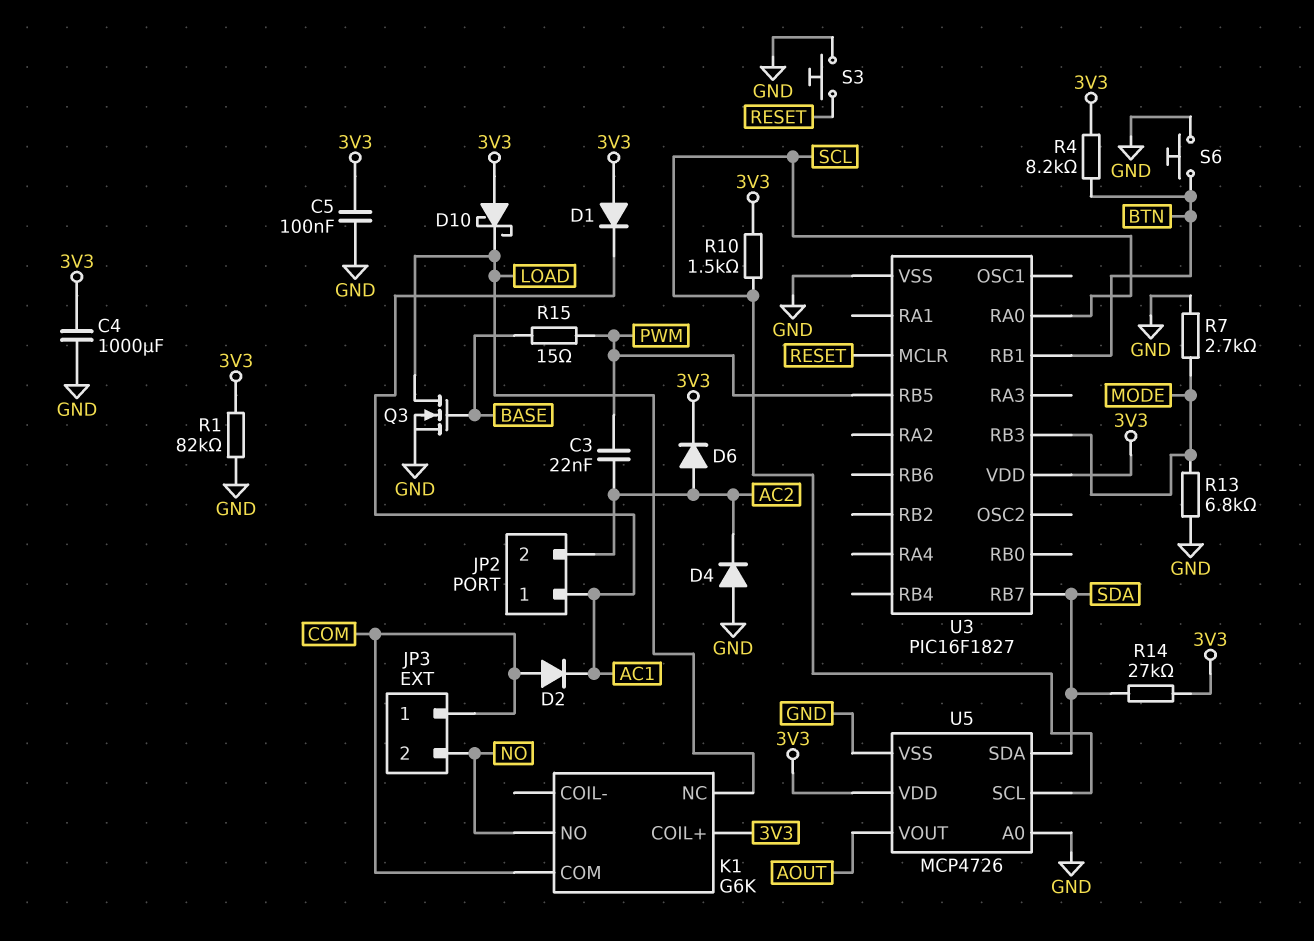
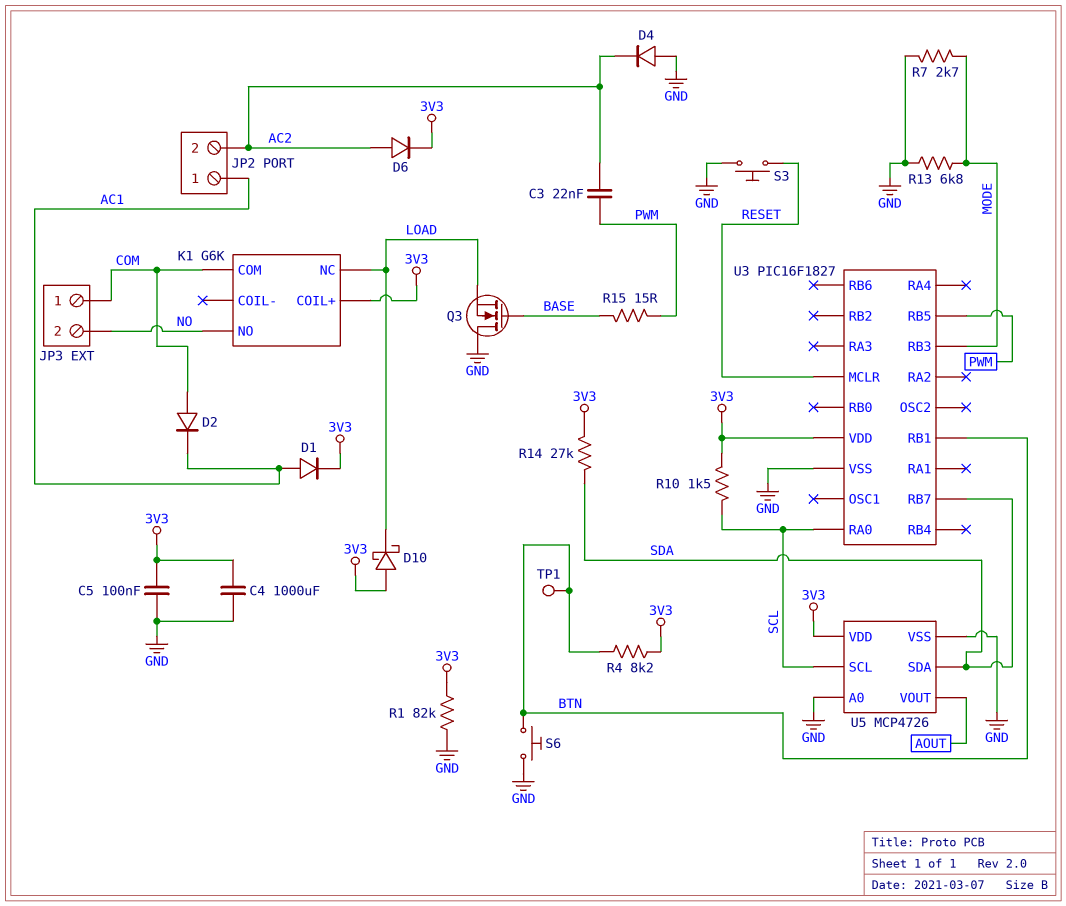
D1: diode (A 3V3, K AC1) -> diode (A AC1, K 3V3)
Q3: NMOS (G BASE, D LOAD, S GND) -> NMOS (G BASE, D GND, S LOAD)
TP1: none -> test point (BTN)

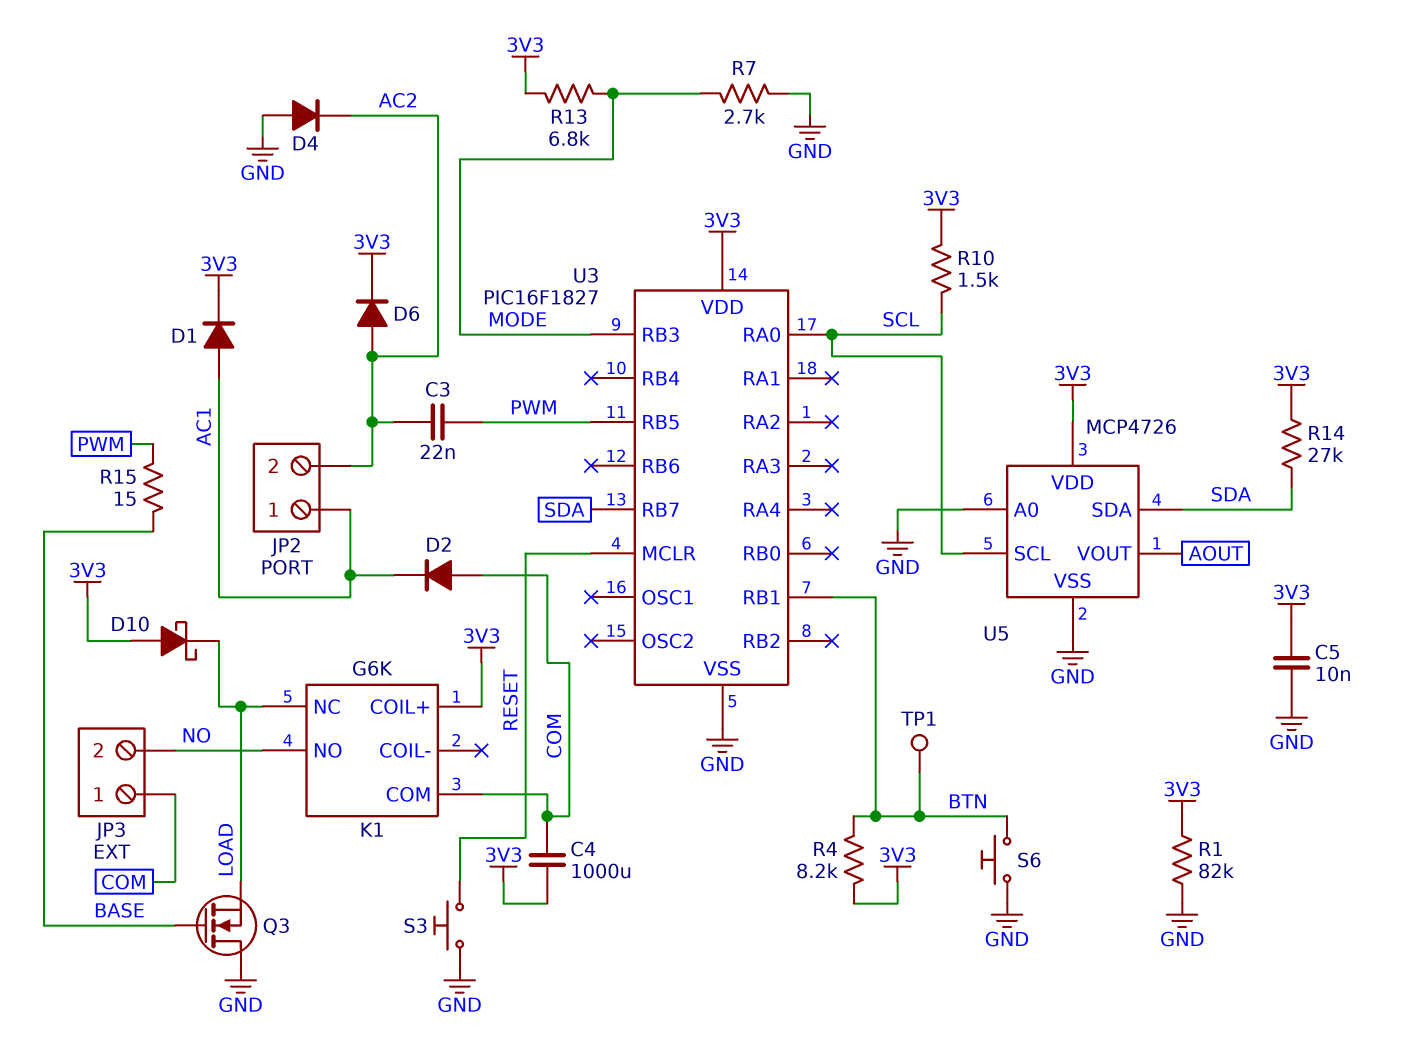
C4: 1000uF (3V3, GND) -> 1000uF (3V3, COM)
C5: 100nF (3V3, GND) -> 10nF (3V3, GND)
R13: 6.8k (GND, MODE) -> 6.8k (3V3, MODE)

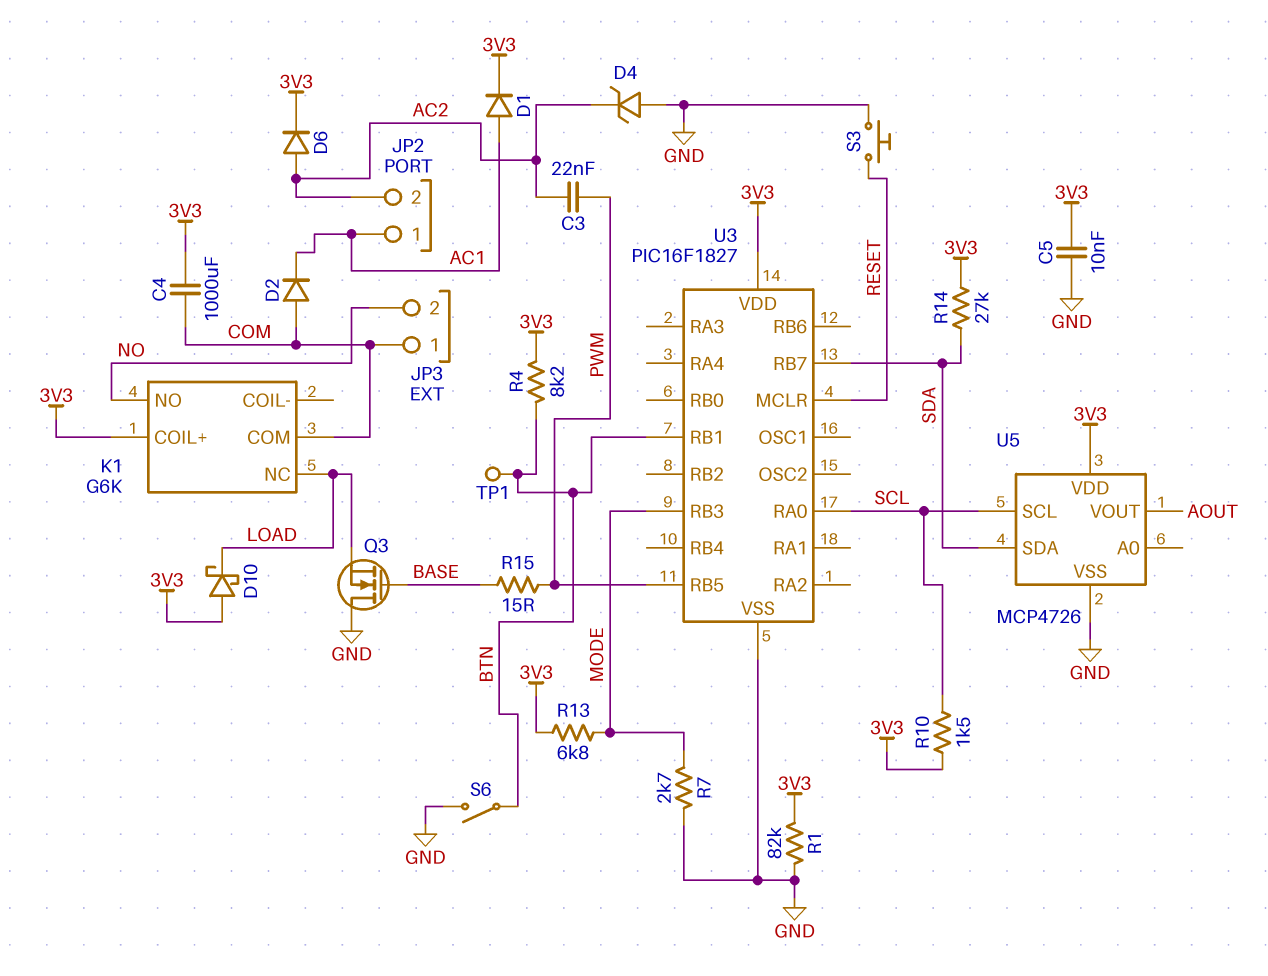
D4: diode (A GND, K AC2) -> zener (A GND, K AC2)
S6: button (BTN, GND) -> switch (BTN, GND)
U5 pin A0: GND -> none

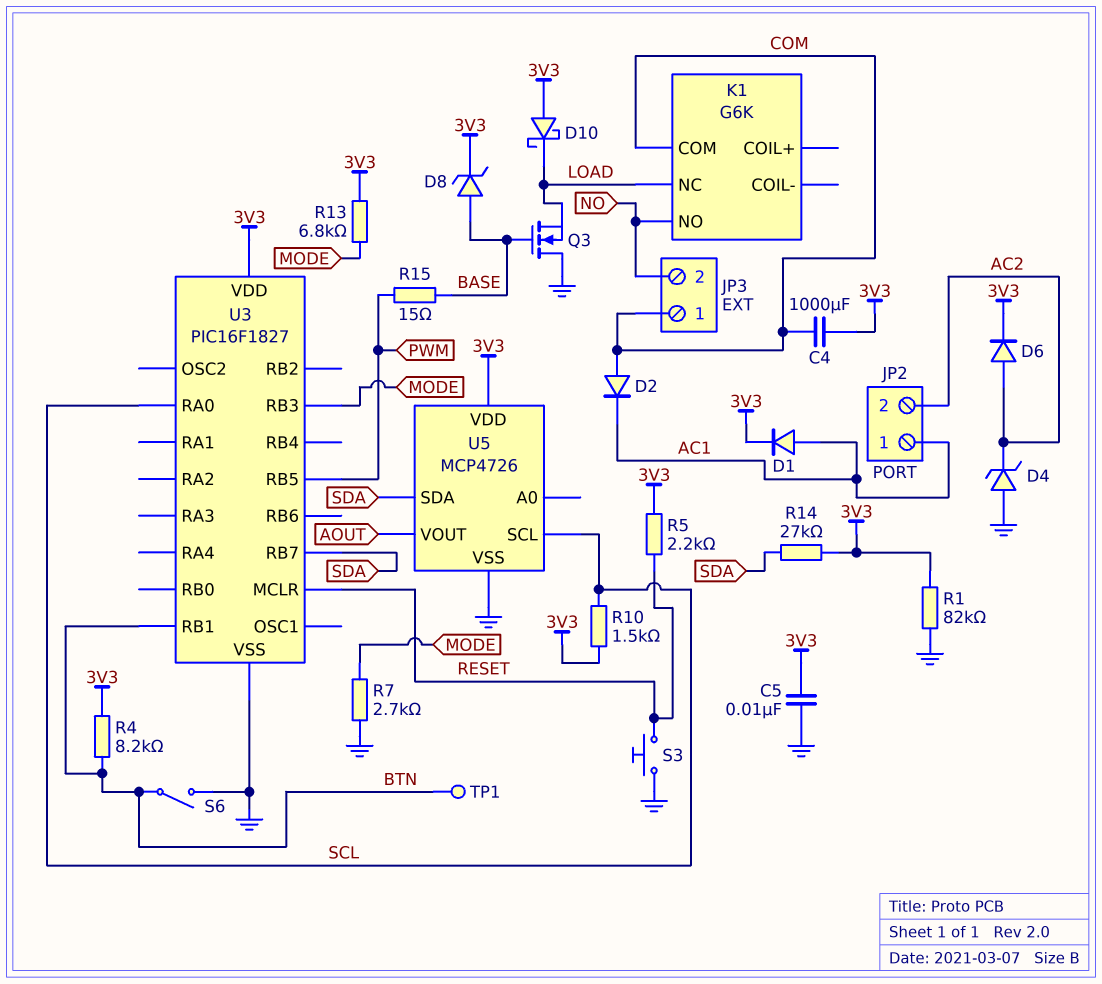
C3: 22nF (AC2, PWM) -> none
D8: none -> zener (A BASE, K 3V3)
K1 pin COIL+: 3V3 -> none
R5: none -> 2.2k (3V3, RESET)

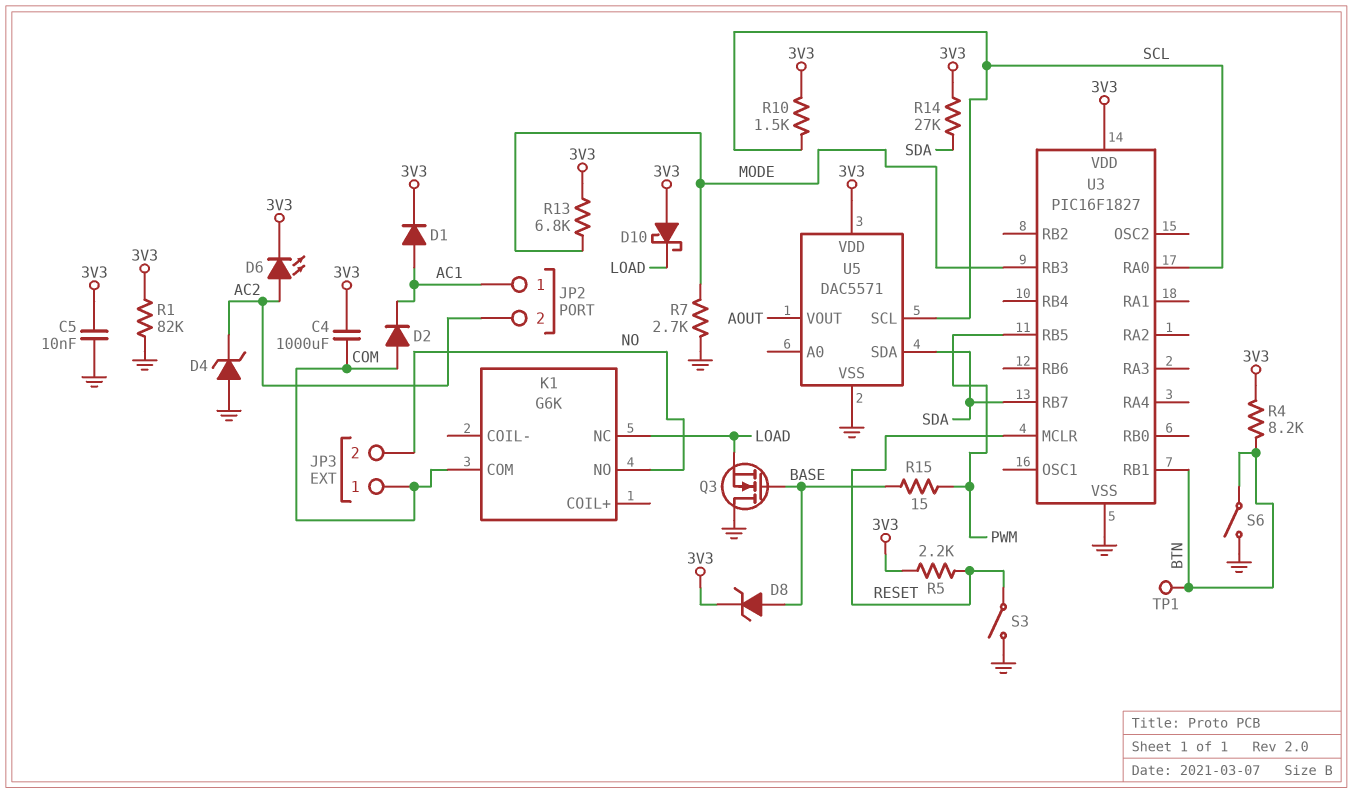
D6: diode (A AC2, K 3V3) -> LED (A AC2, K 3V3)
S3: button (GND, RESET) -> switch (GND, RESET)
U5: MCP4726 -> DAC5571

